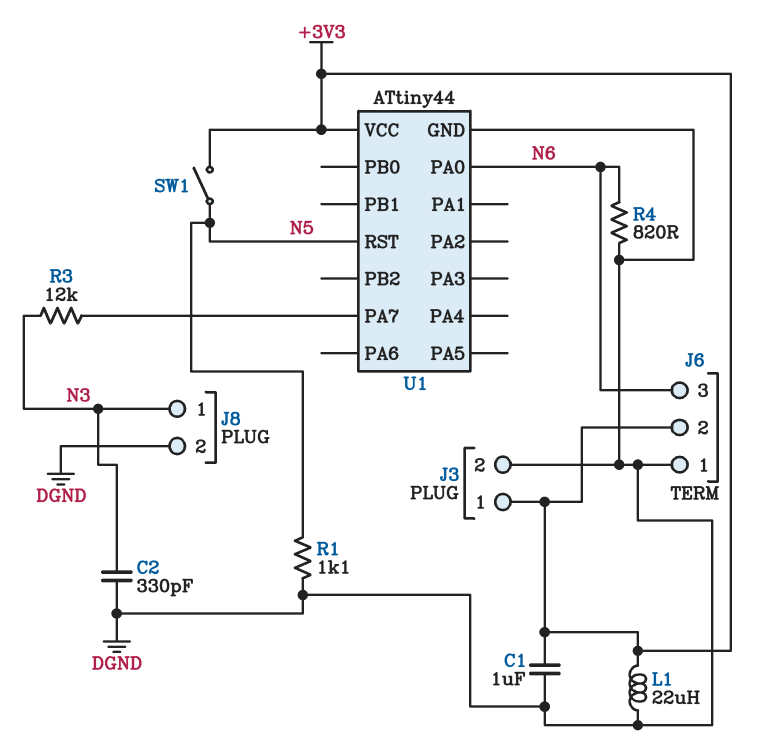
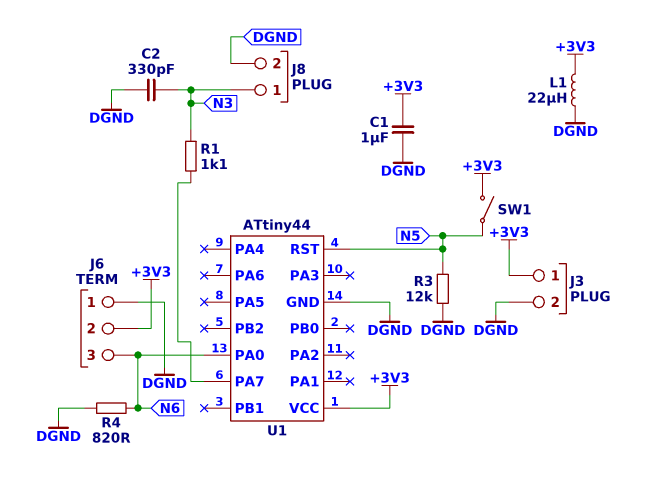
R1: 1.1k (DGND, N5) -> 1.1k (N3, U1/PA7)
R3: 12k (N3, U1/PA7) -> 12k (DGND, N5)

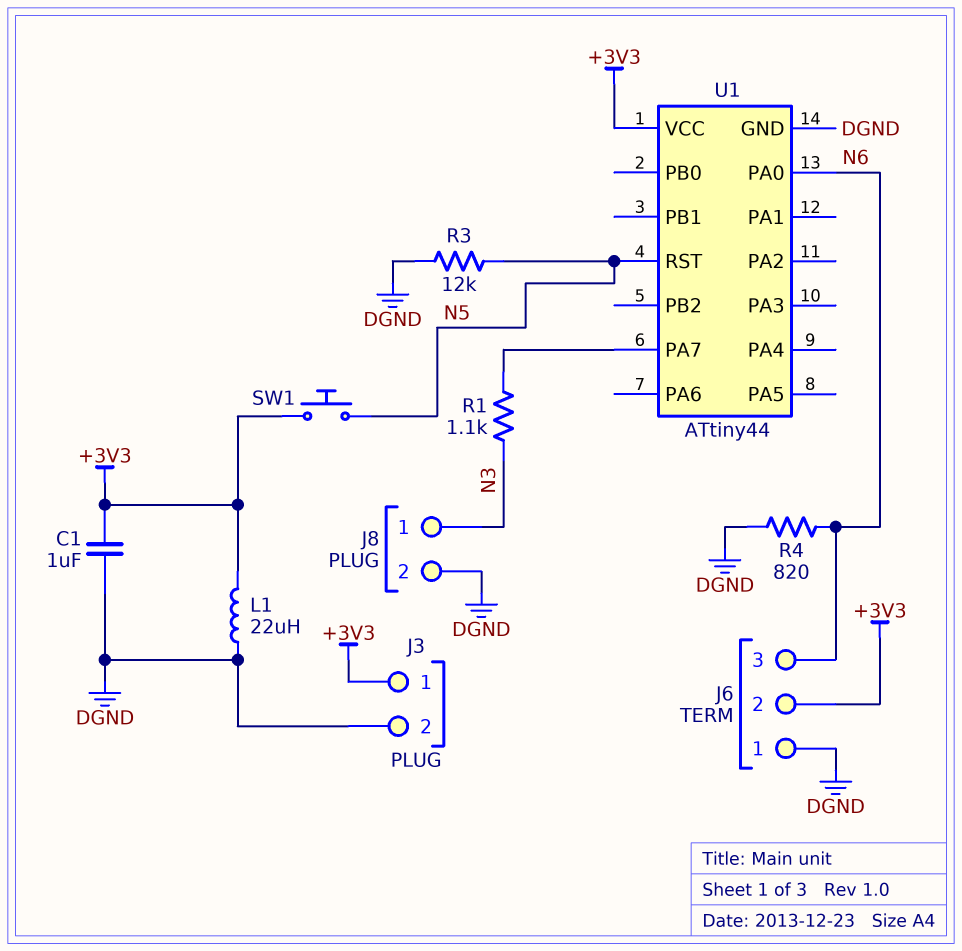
C2: 330pF (DGND, N3) -> none
SW1: switch (+3V3, N5) -> button (+3V3, N5)

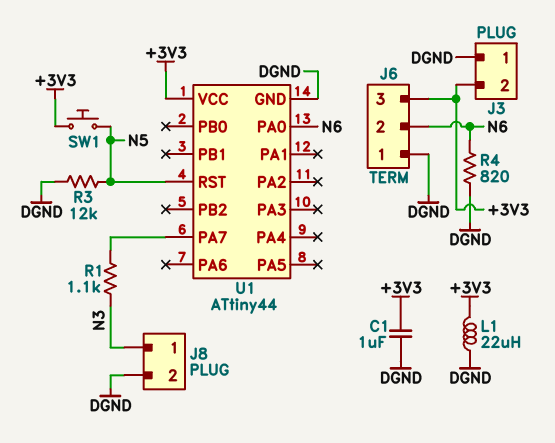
J3 pin 1: +3V3 -> DGND
J3 pin 2: DGND -> +3V3
J6 pin 2: +3V3 -> N6
J6 pin 3: N6 -> +3V3

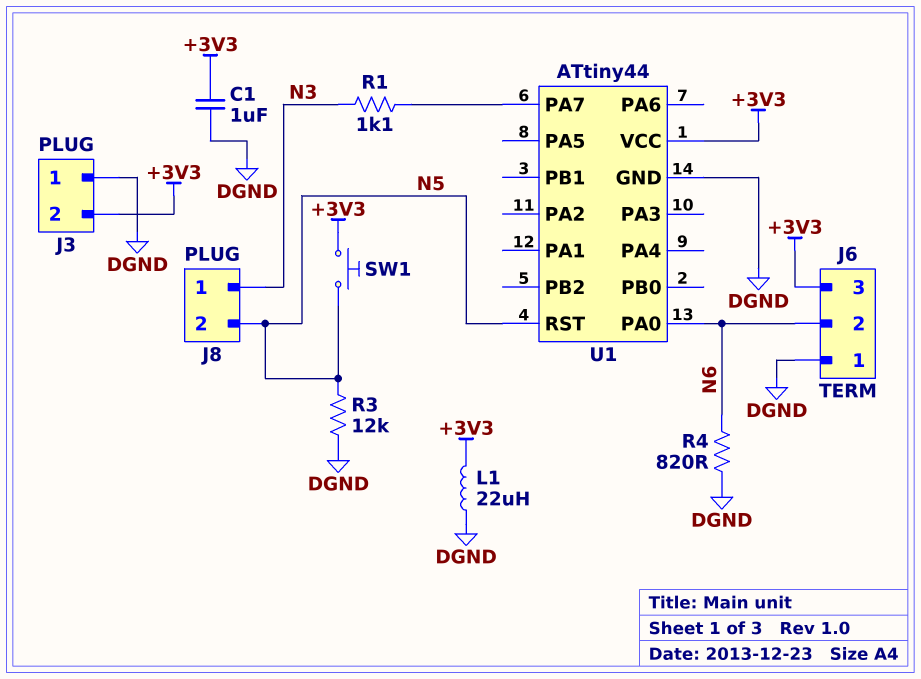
J8 pin 2: DGND -> N5

